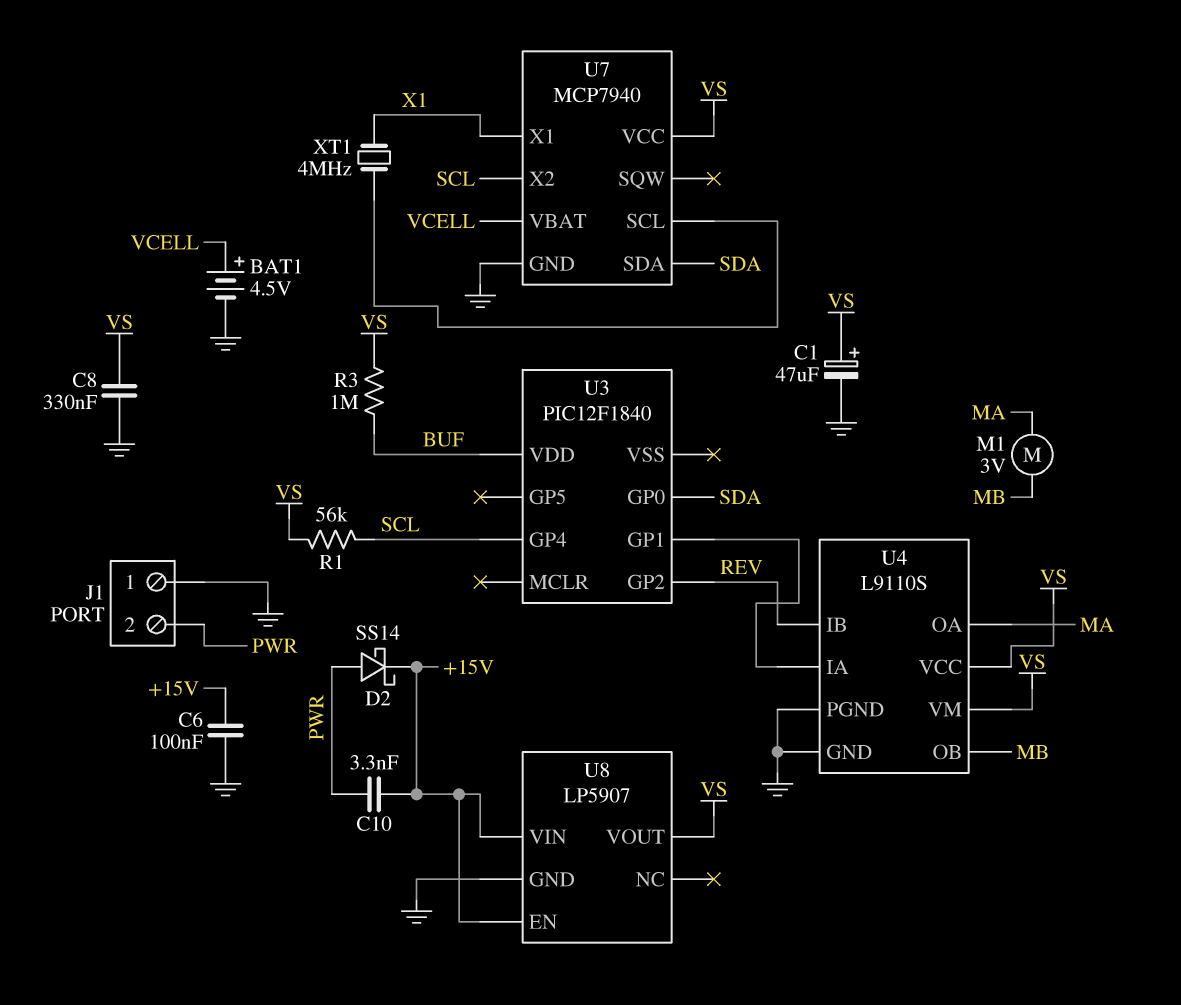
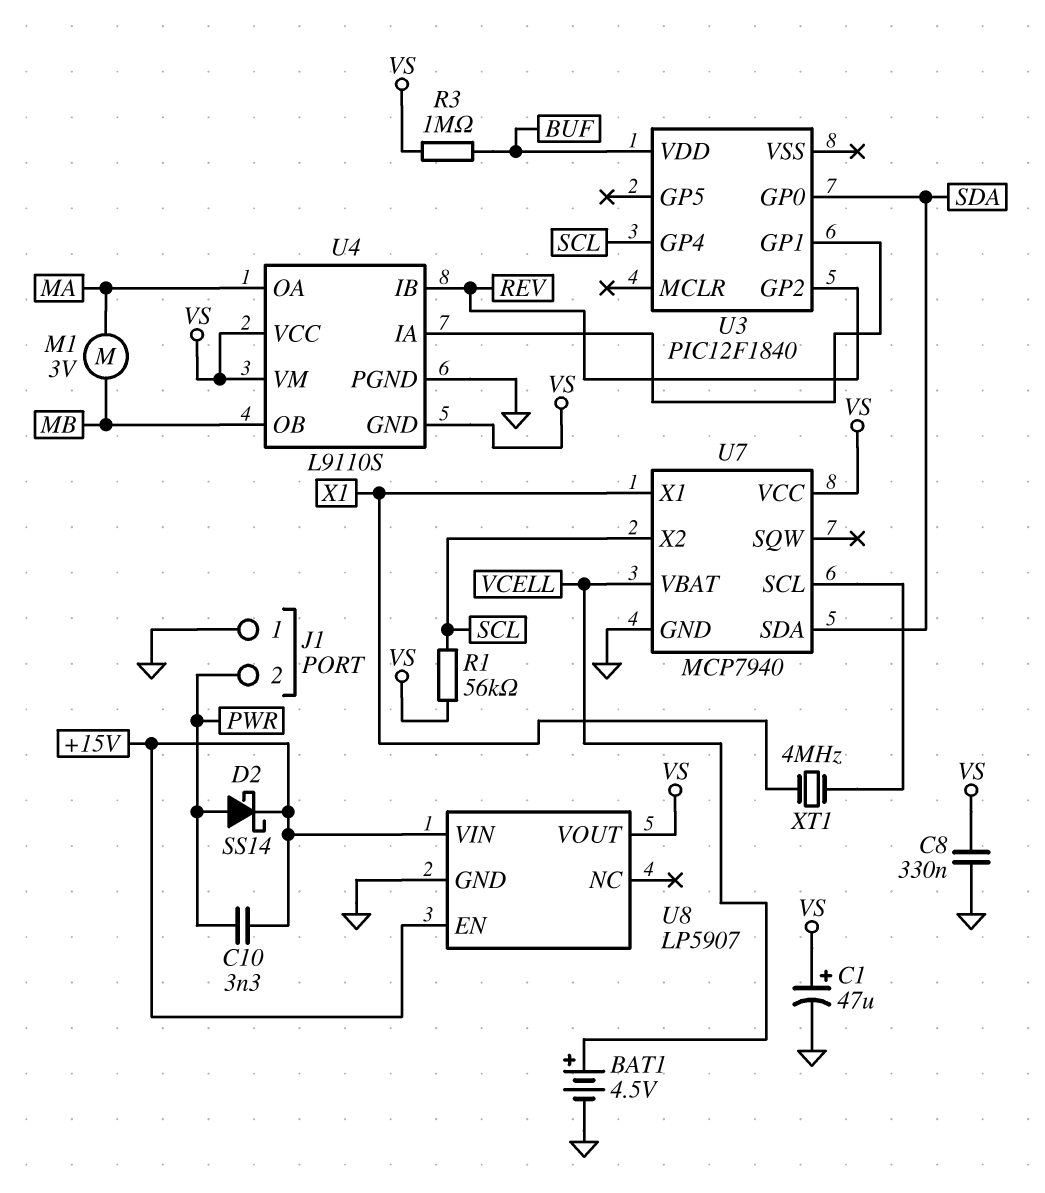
C6: 100nF (+15V, GND) -> none
U4 pin GND: GND -> VS

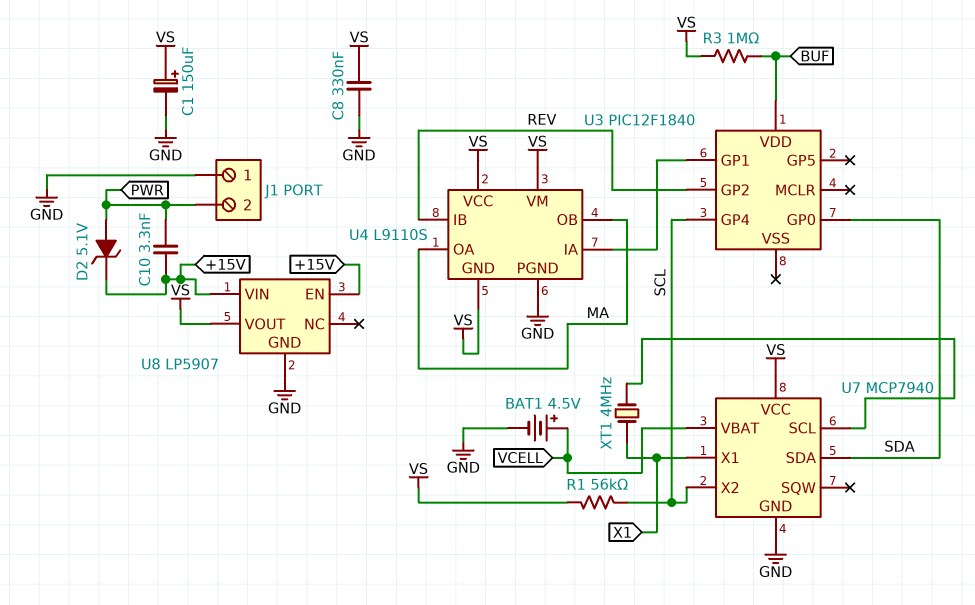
C1: 47uF (plus VS, minus GND) -> 150uF (plus VS, minus GND)
D2: schottky SS14 (A PWR, K +15V) -> zener 5.1V (A PWR, K +15V)
M1: motor 3V (MA, MB) -> none
U4 pin OB: MB -> MA

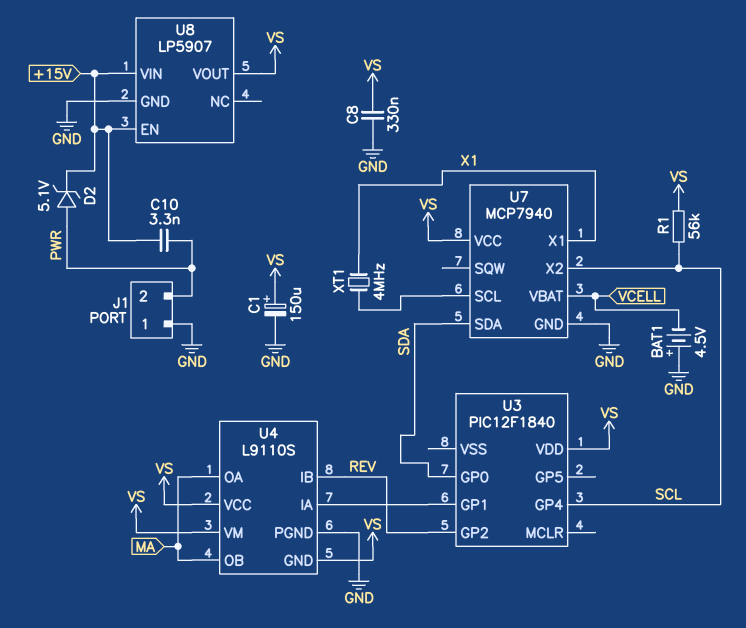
BAT1: 4.5V (plus VCELL, minus GND) -> 4.5V (plus GND, minus VCELL)
R3: 1M (BUF, VS) -> none
U3 pin VDD: BUF -> VS

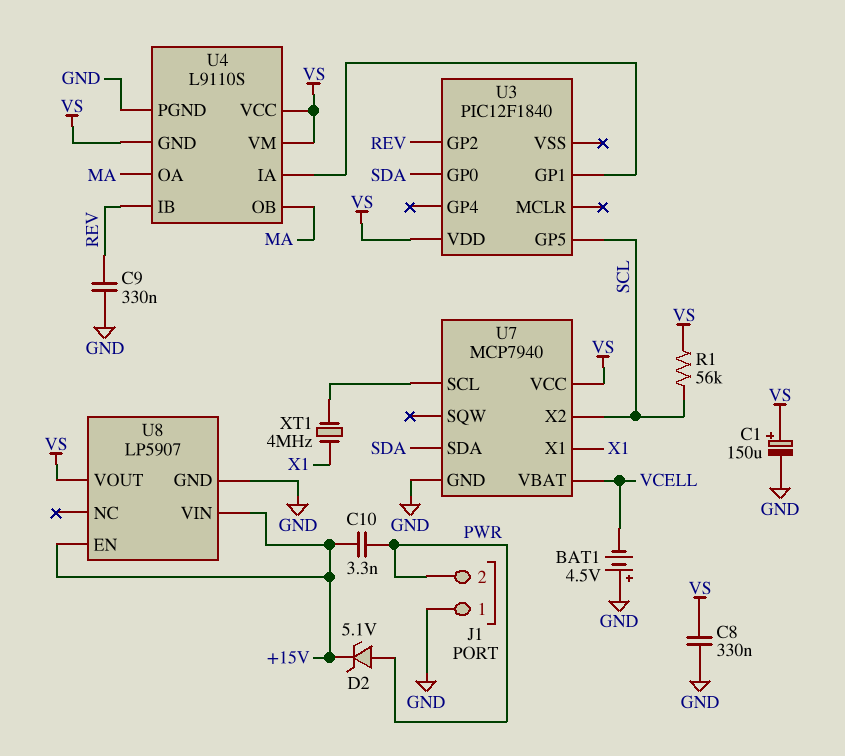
C9: none -> 330nF (GND, REV)
U3 pin GP4: SCL -> none
U3 pin GP5: none -> SCL

